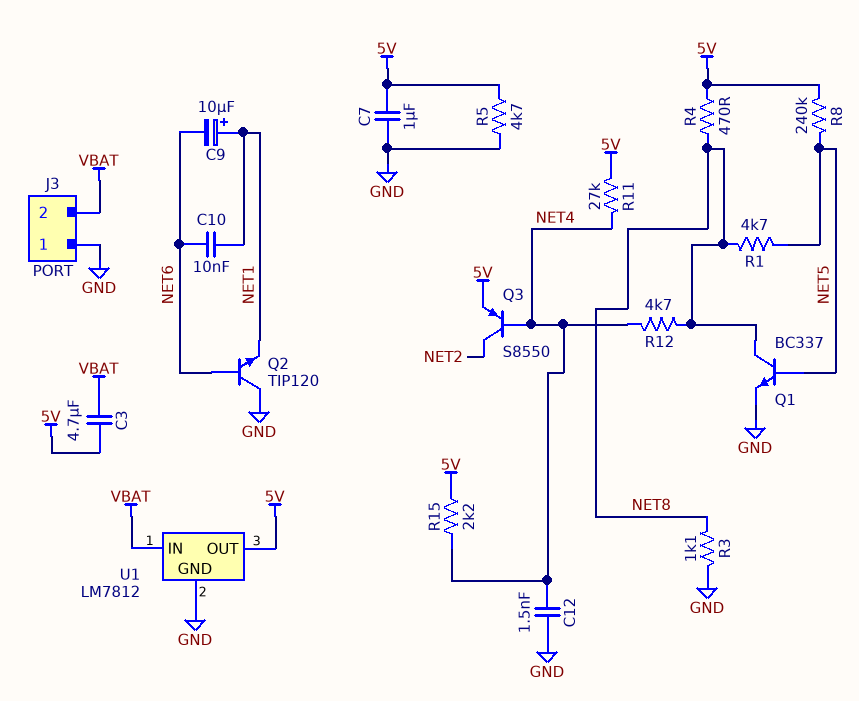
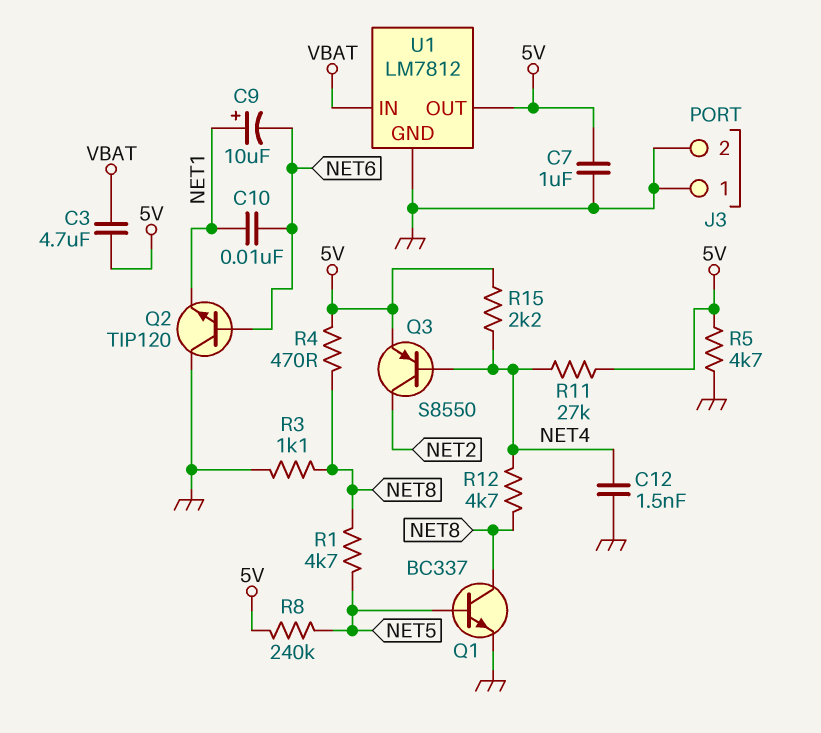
J3 pin 2: VBAT -> GND

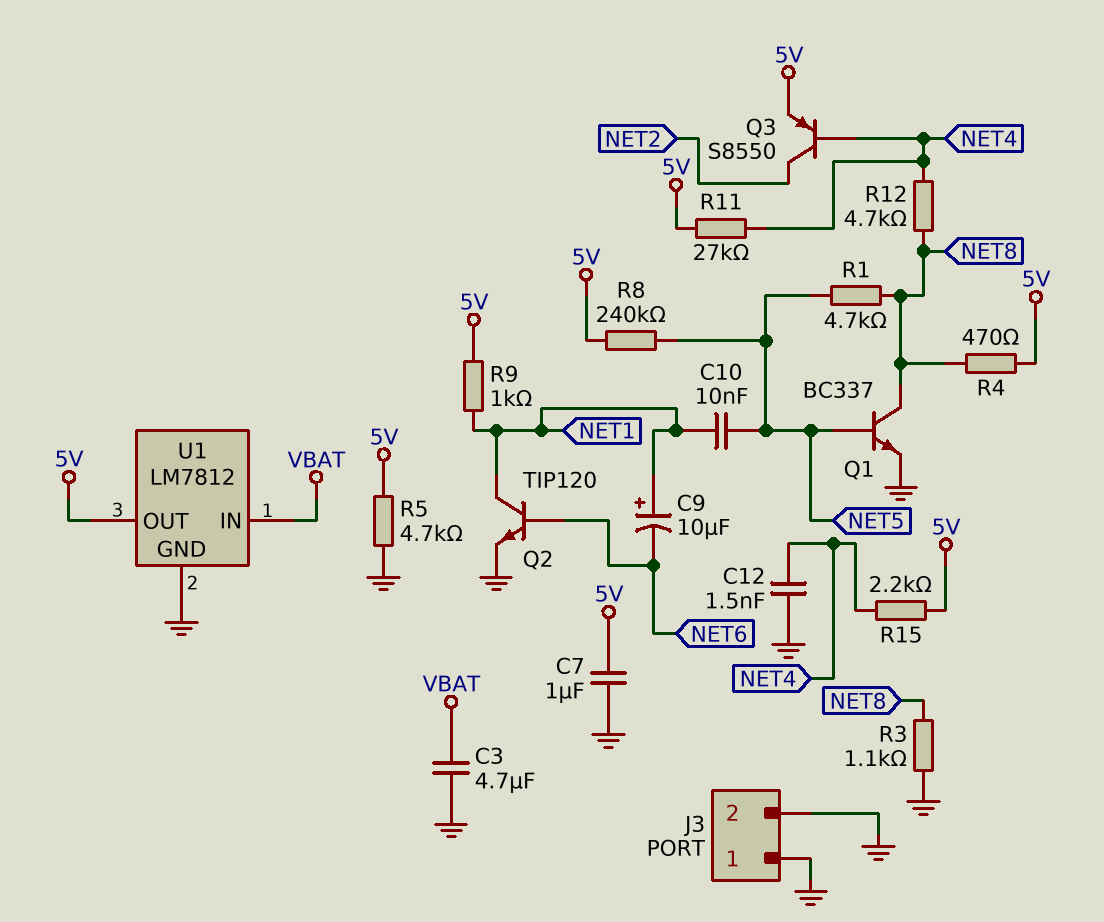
C3: 4.7uF (5V, VBAT) -> 4.7uF (GND, VBAT)
C10: 10nF (NET1, NET6) -> 10nF (NET1, NET5)
Q2: NPN TIP120 (B NET6, C GND, E NET1) -> NPN TIP120 (B NET6, C NET1, E GND)
R9: none -> 1k (5V, NET1)

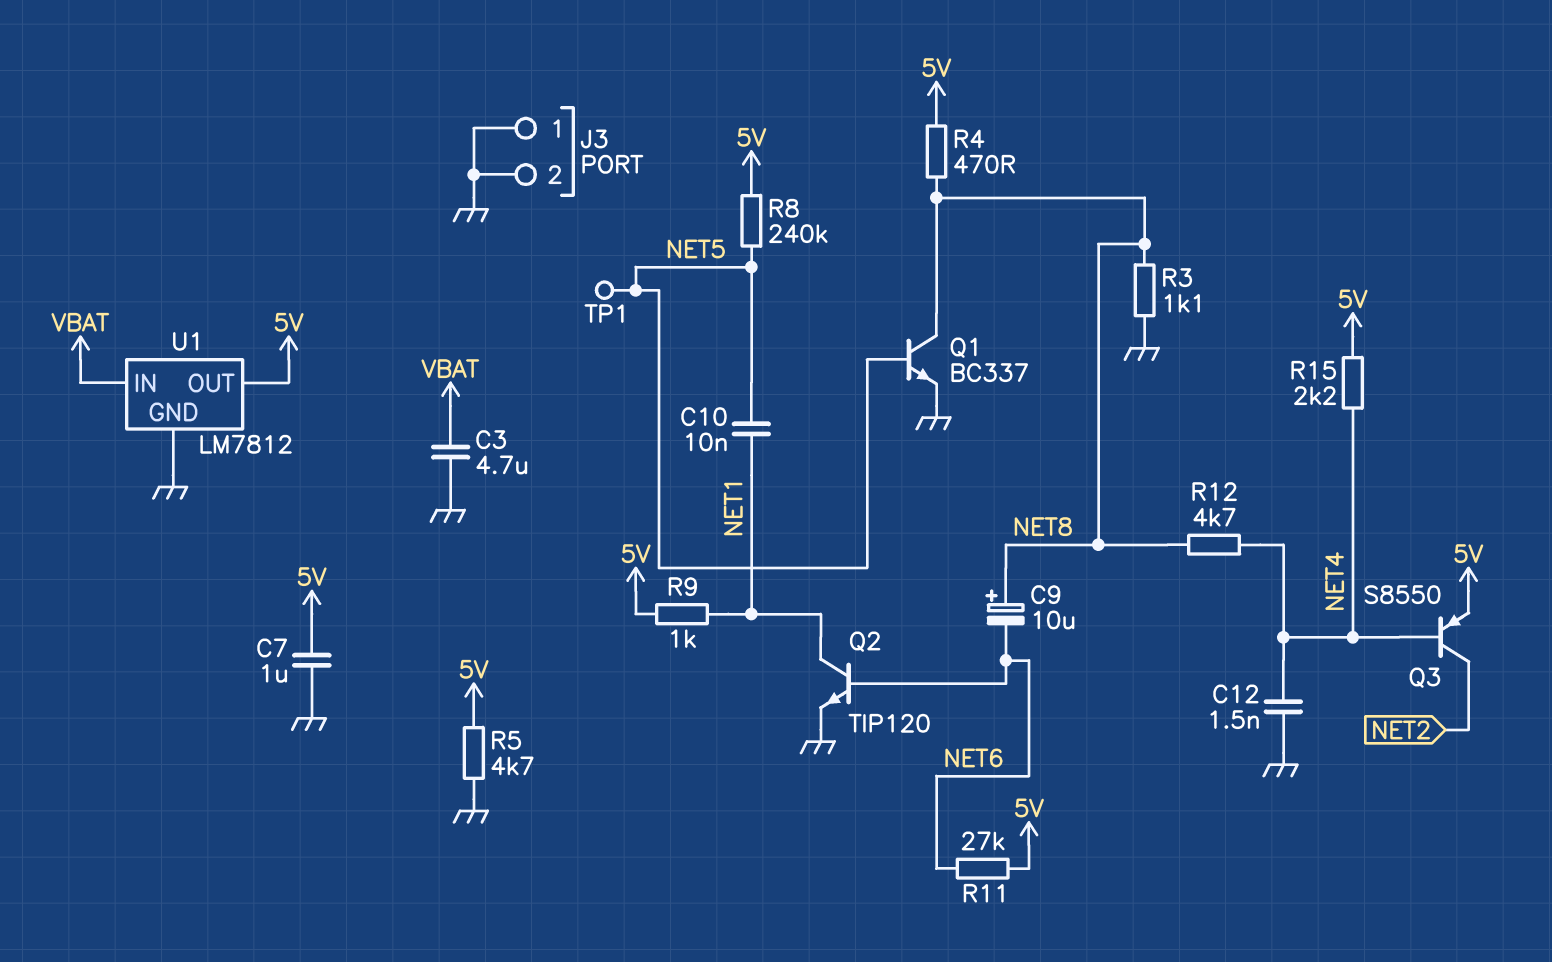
C9: 10uF (plus NET1, minus NET6) -> 10uF (plus NET8, minus NET6)
R1: 4.7k (NET5, NET8) -> none
R11: 27k (5V, NET4) -> 27k (5V, NET6)
TP1: none -> test point (NET5)

